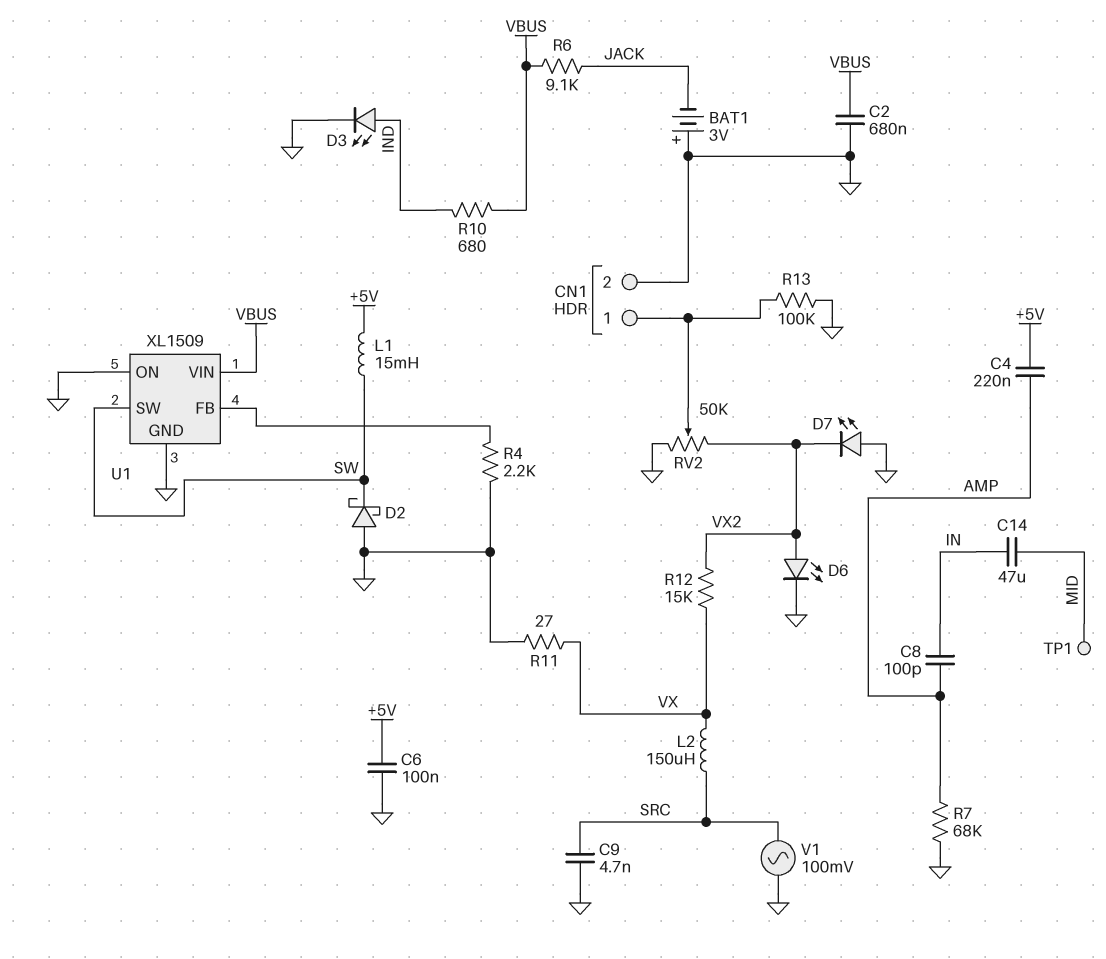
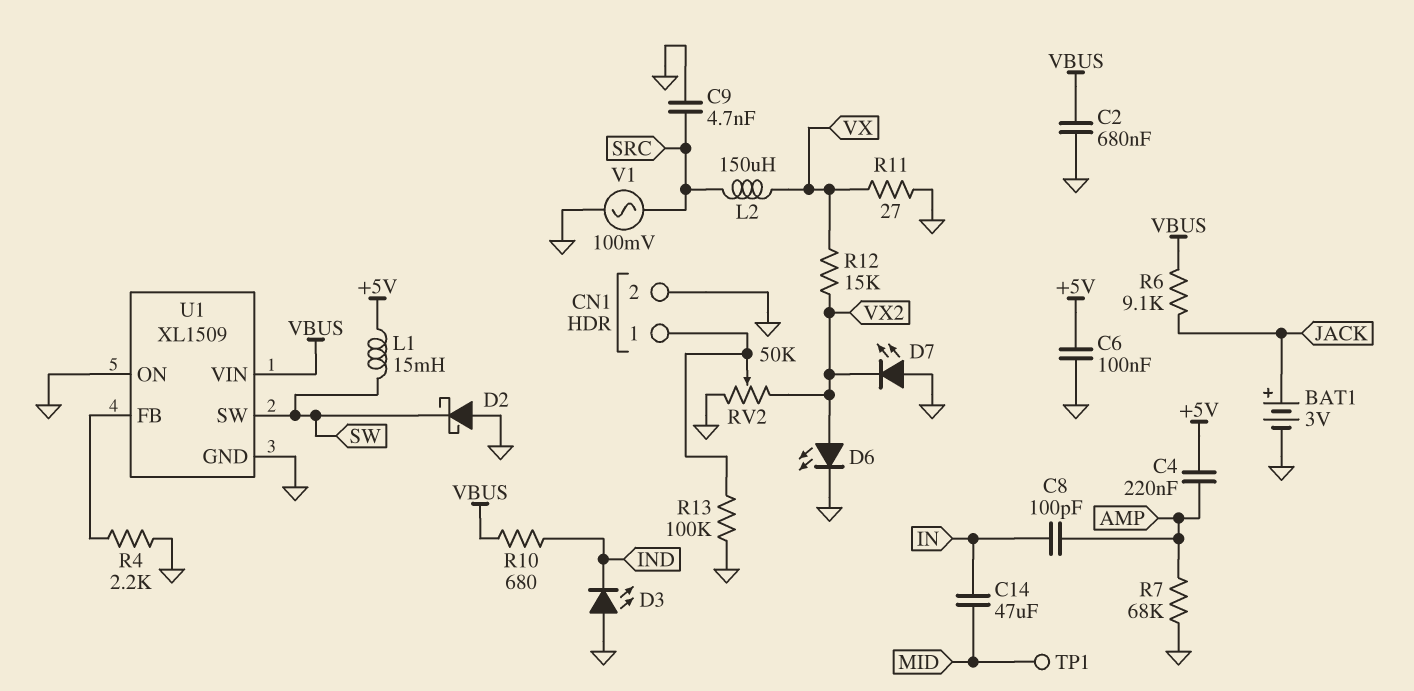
BAT1: 3V (plus GND, minus JACK) -> 3V (plus JACK, minus GND)
D3: LED (A IND, K GND) -> LED (A GND, K IND)

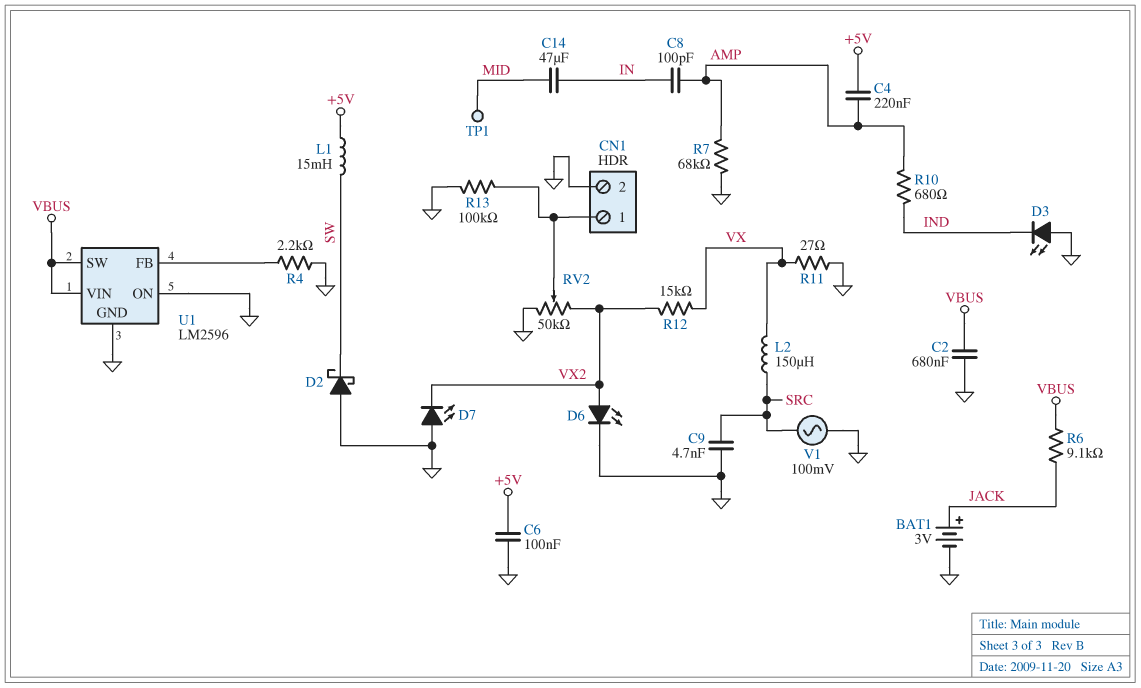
R10: 680 (IND, VBUS) -> 680 (AMP, IND)
U1: XL1509 -> LM2596
U1 pin SW: SW -> VBUS

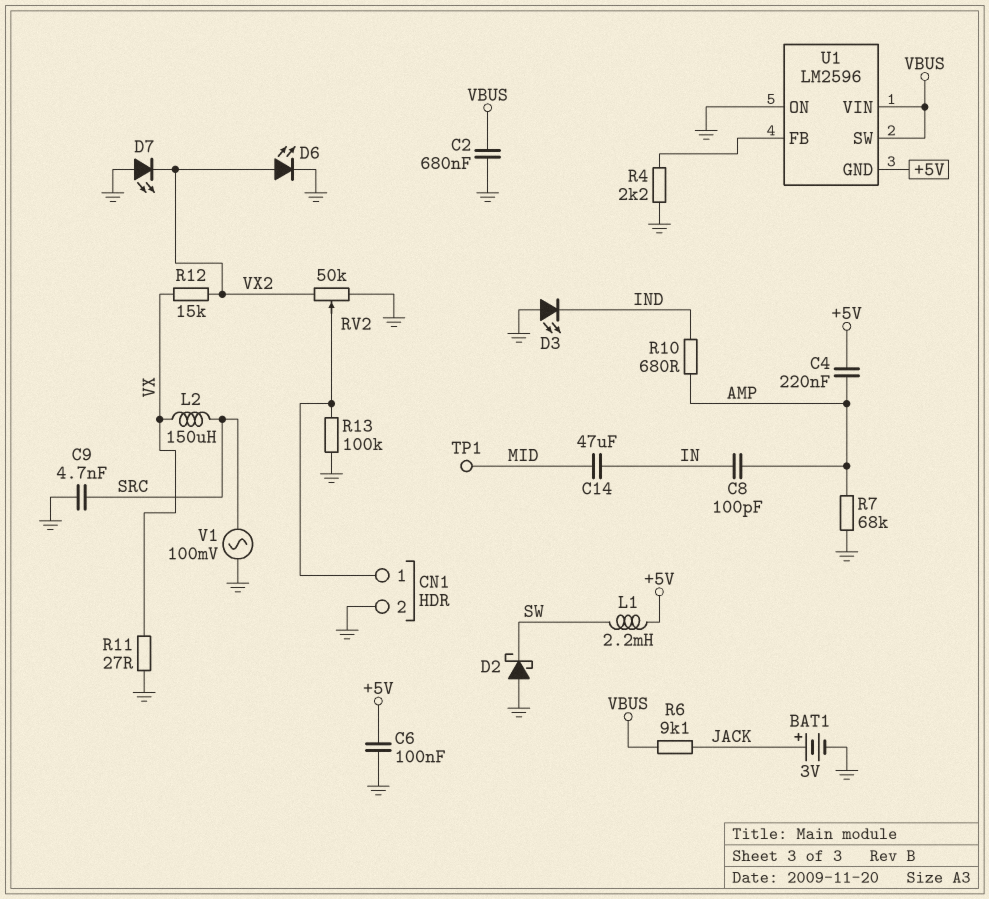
L1: 15mH (+5V, SW) -> 2.2mH (+5V, SW)
U1 pin GND: GND -> +5V

